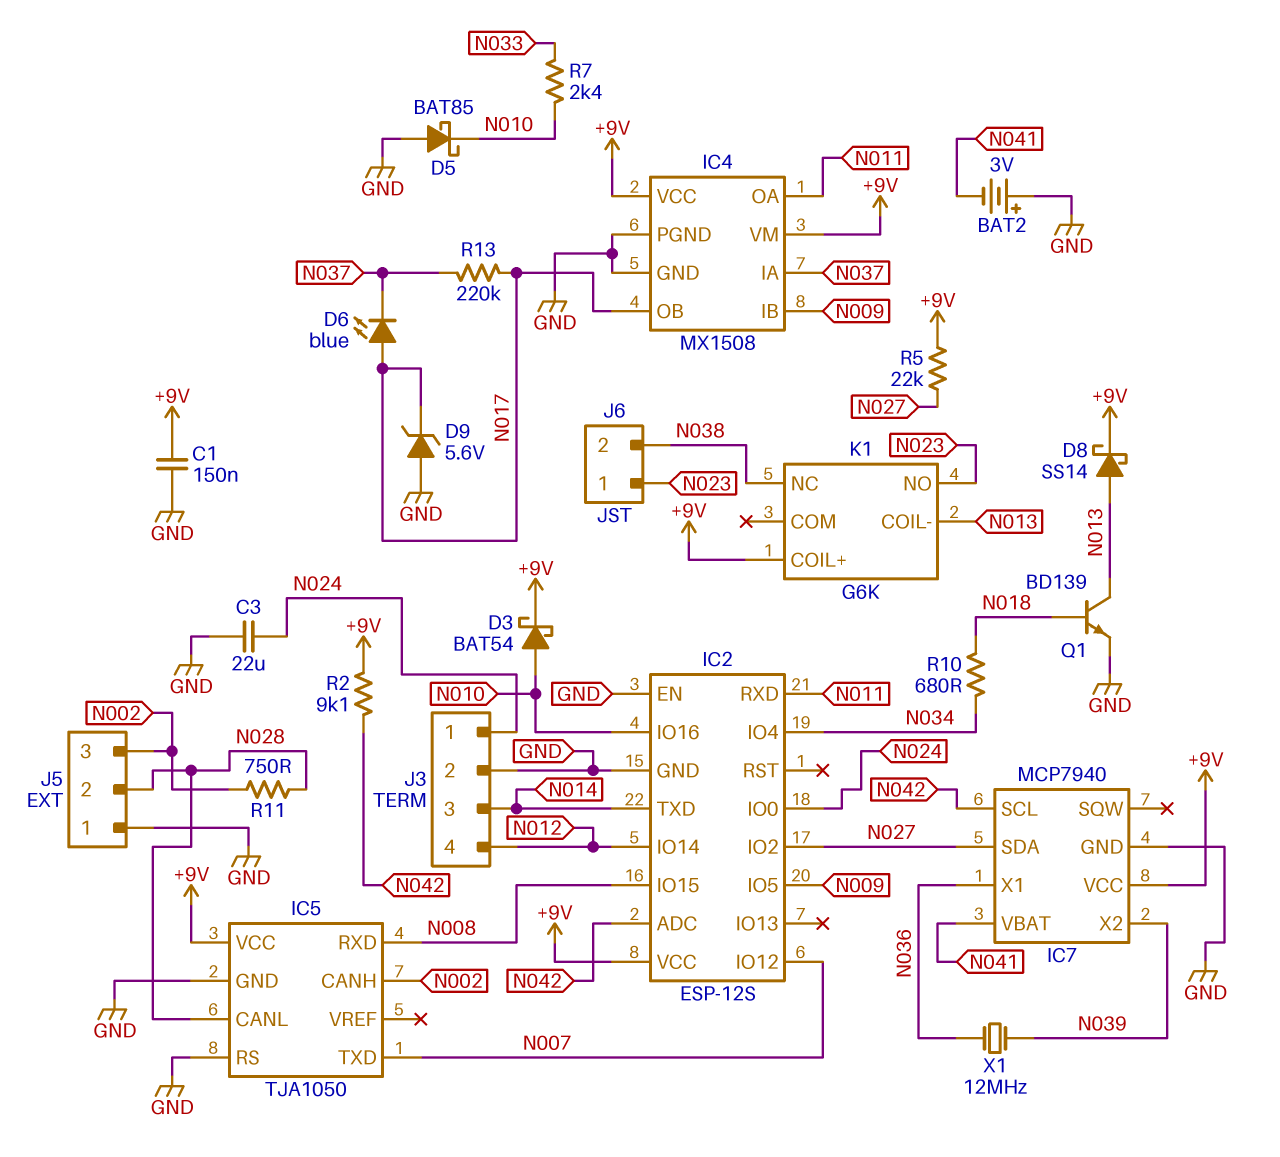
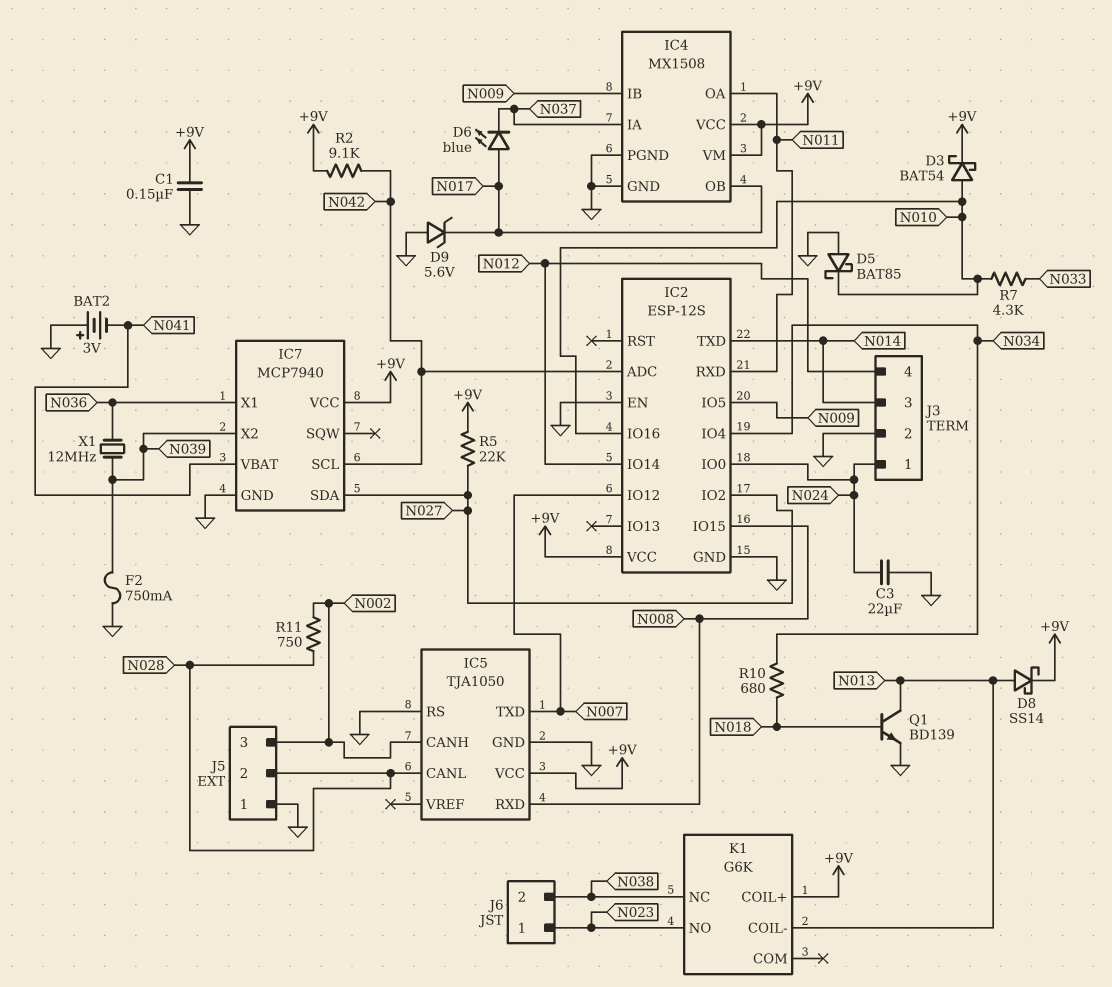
F2: none -> 750mA (GND, N039)
R7: 2.4k (N010, N033) -> 4.3k (N010, N033)
R13: 220k (N017, N037) -> none

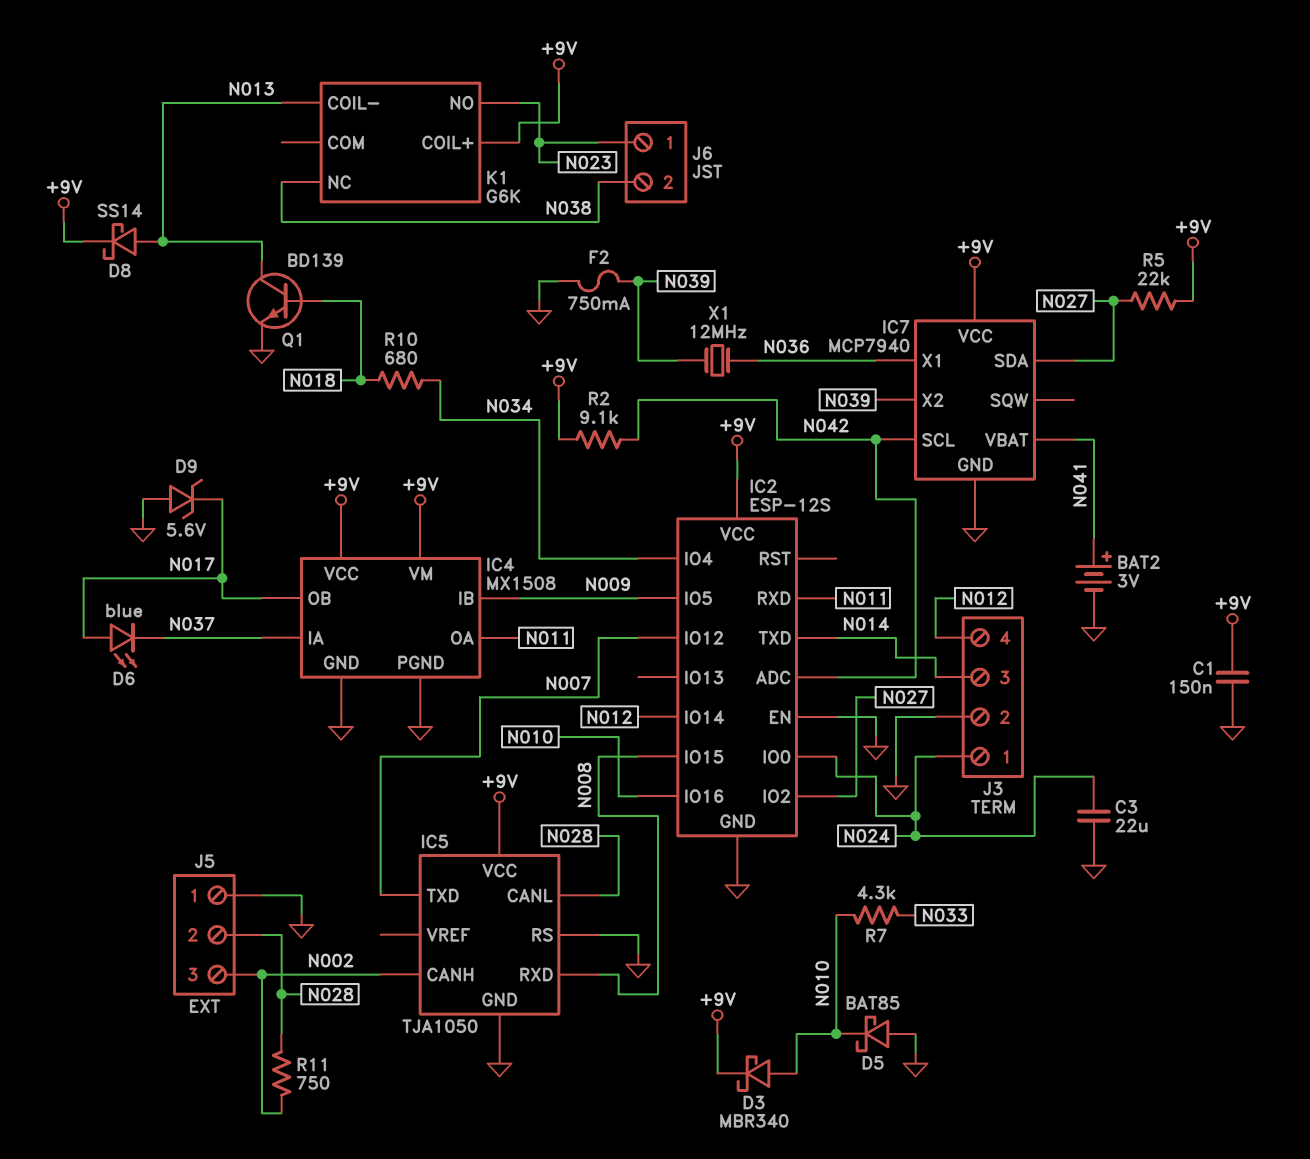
BAT2: 3V (plus GND, minus N041) -> 3V (plus N041, minus GND)
D3: schottky BAT54 (A N010, K +9V) -> schottky MBR340 (A N010, K +9V)

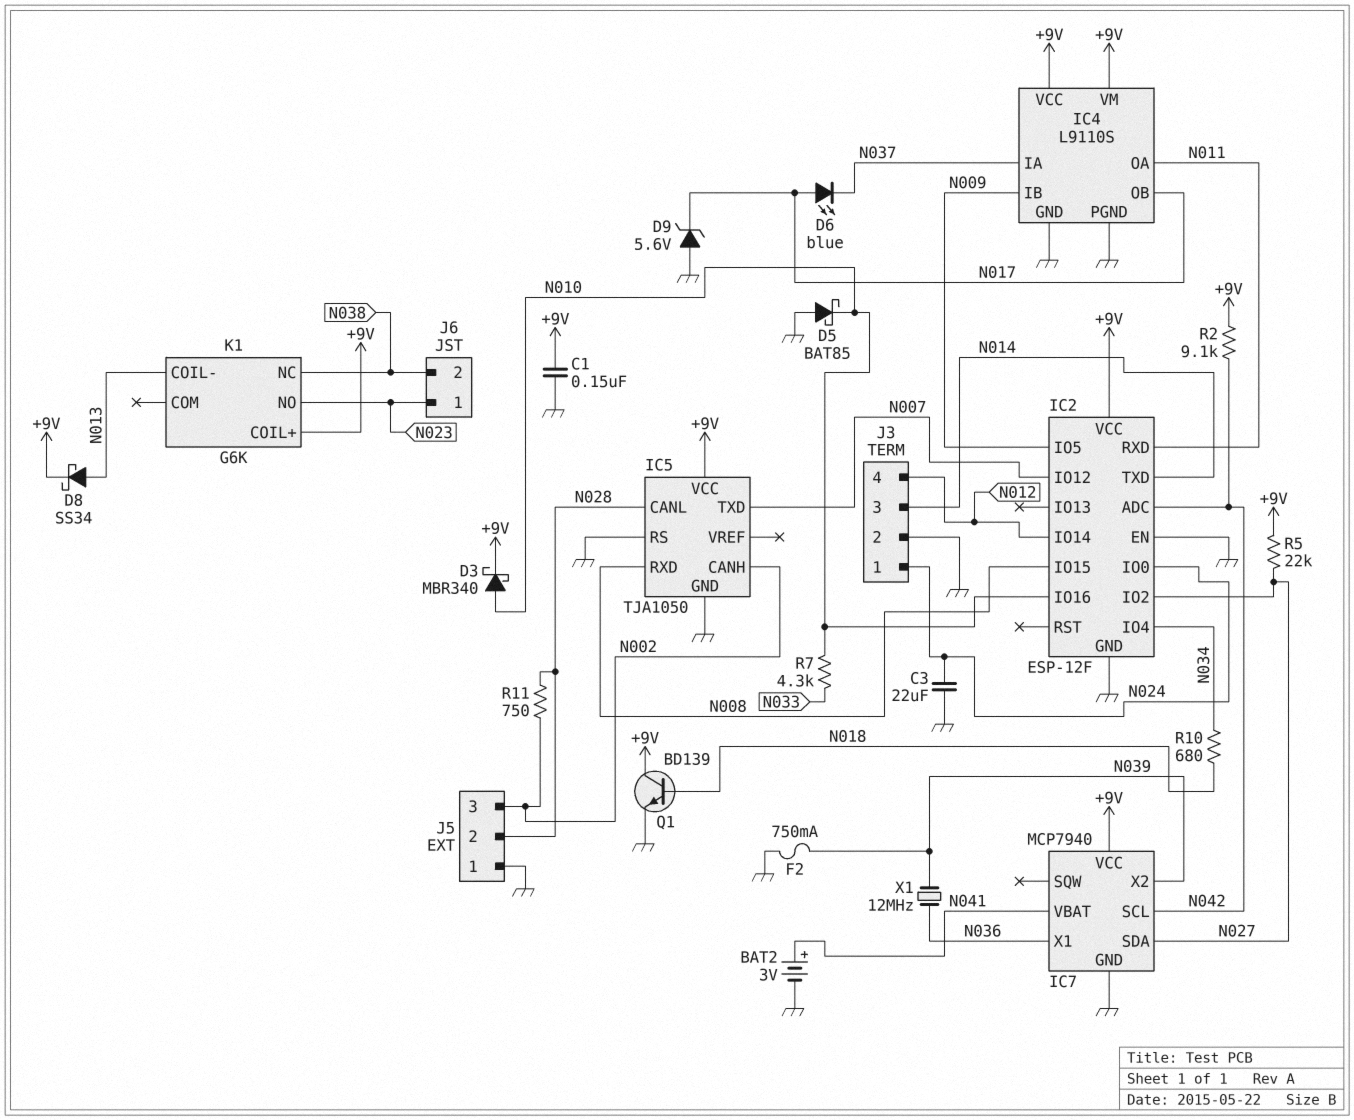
D8: schottky SS14 (A N013, K +9V) -> schottky SS34 (A N013, K +9V)
IC2: ESP-12S -> ESP-12F
IC4: MX1508 -> L9110S
Q1: NPN BD139 (B N018, C N013, E GND) -> NPN BD139 (B N018, C +9V, E GND)

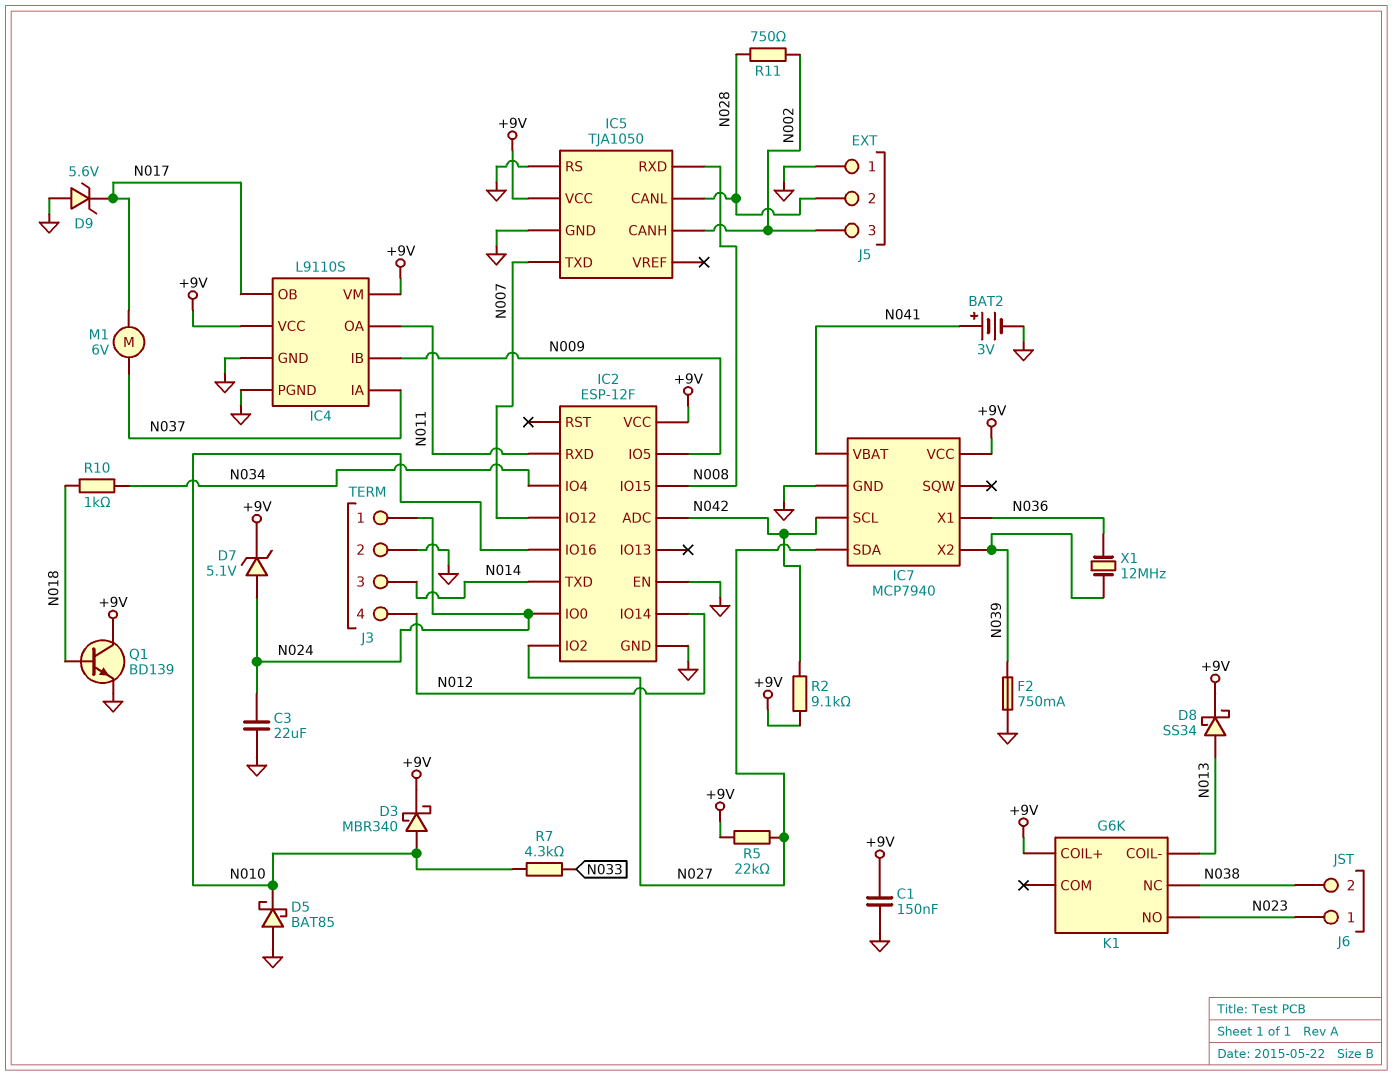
D6: LED blue (A N017, K N037) -> none
D7: none -> zener 5.1V (A N024, K +9V)
M1: none -> motor 6V (N017, N037)
R10: 680 (N018, N034) -> 1k (N018, N034)

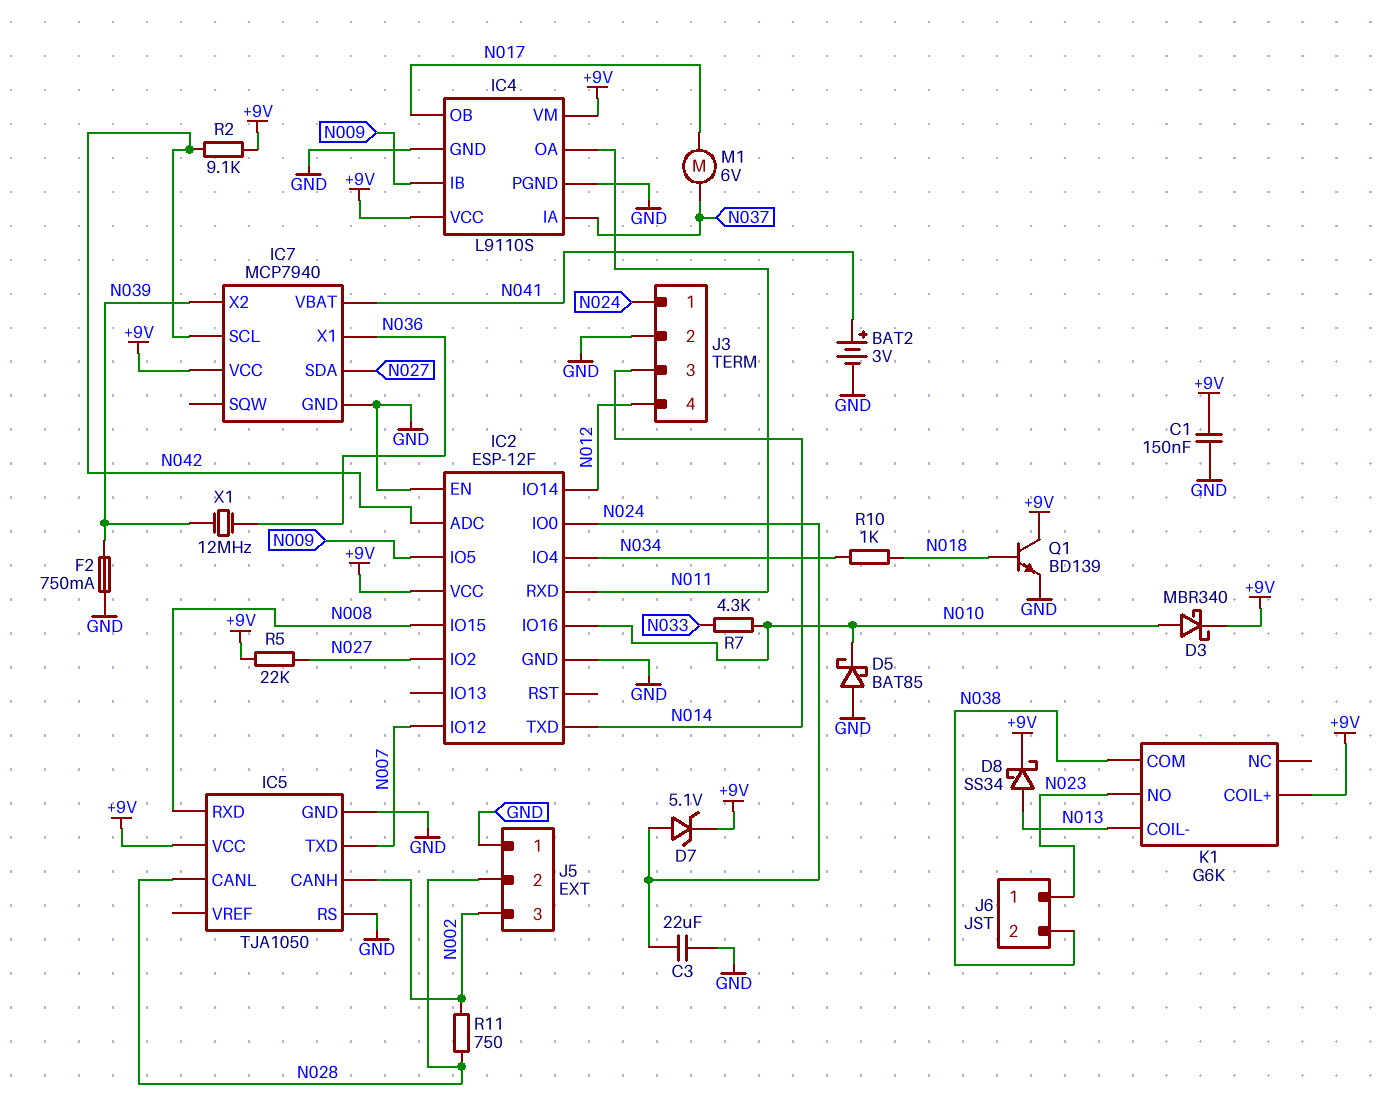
D9: zener 5.6V (A GND, K N017) -> none
K1 pin COM: none -> N038
K1 pin NC: N038 -> none

